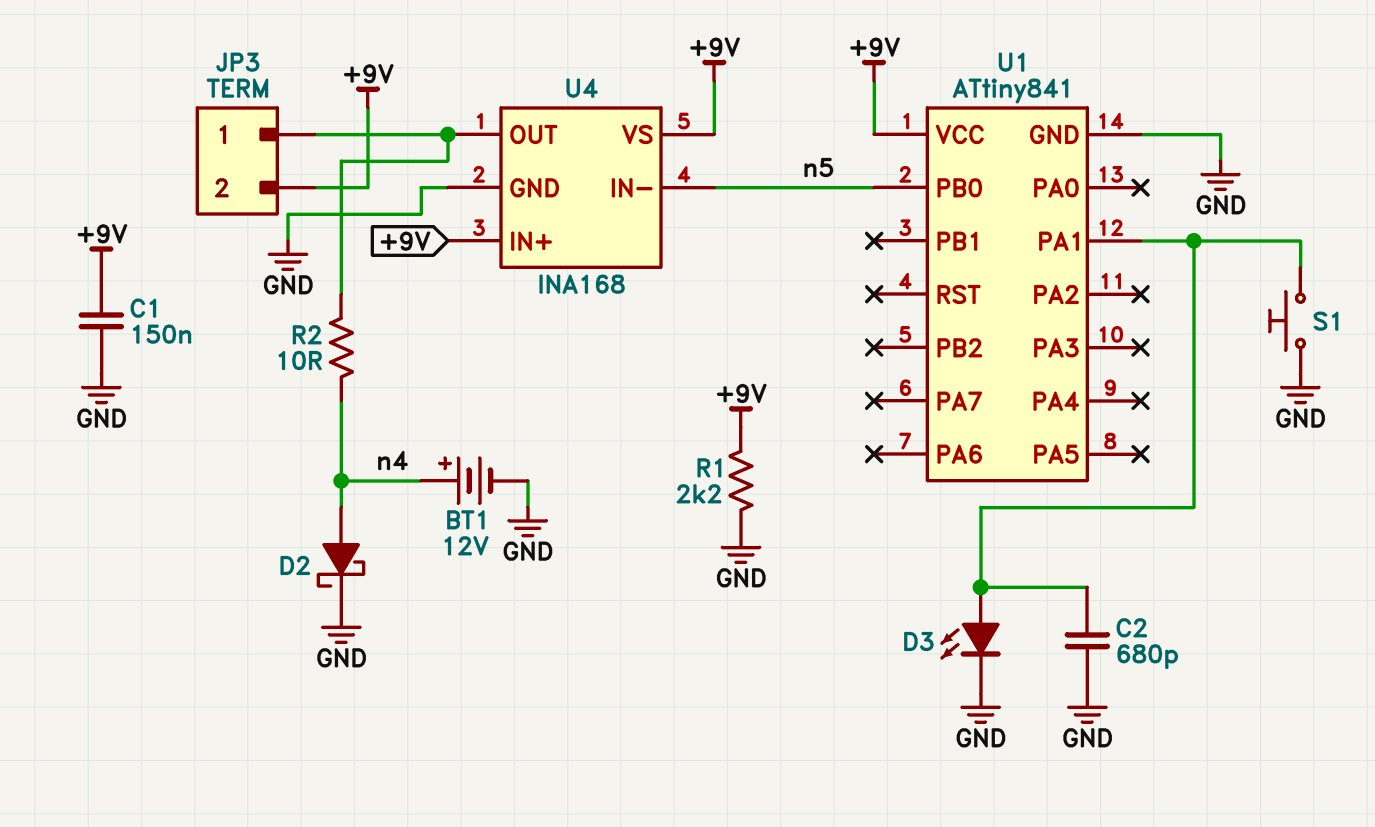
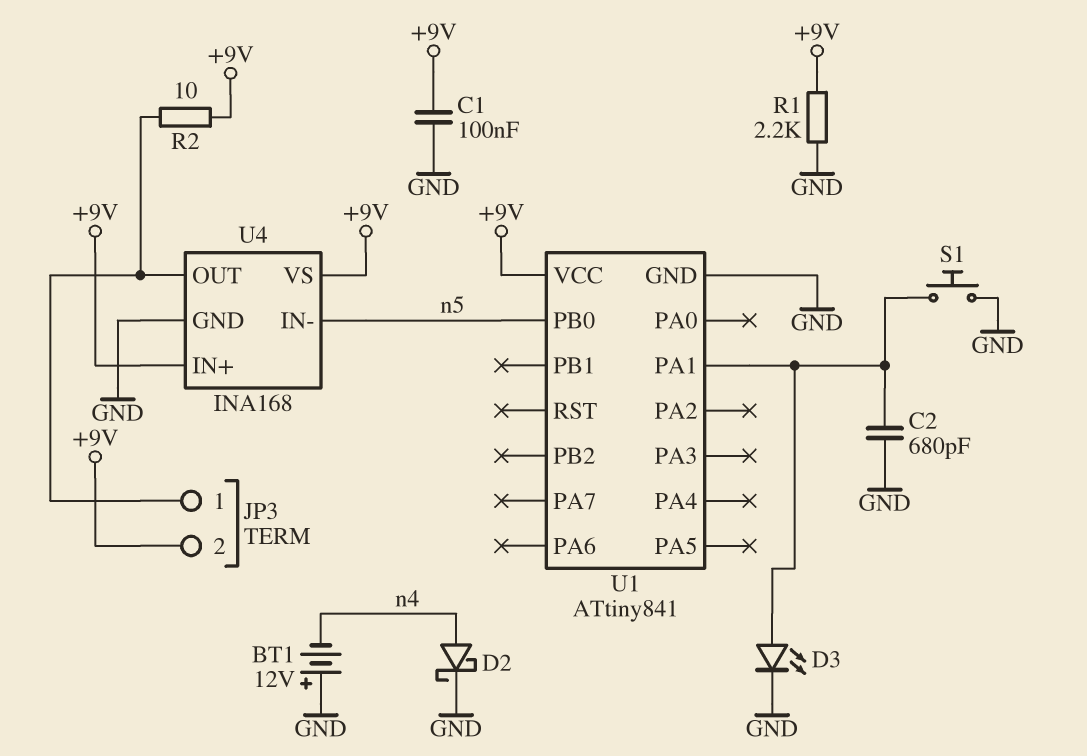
BT1: 12V (plus n4, minus GND) -> 12V (plus GND, minus n4)
C1: 150nF (+9V, GND) -> 100nF (+9V, GND)
R2: 10 (JP3/1, n4) -> 10 (+9V, JP3/1)

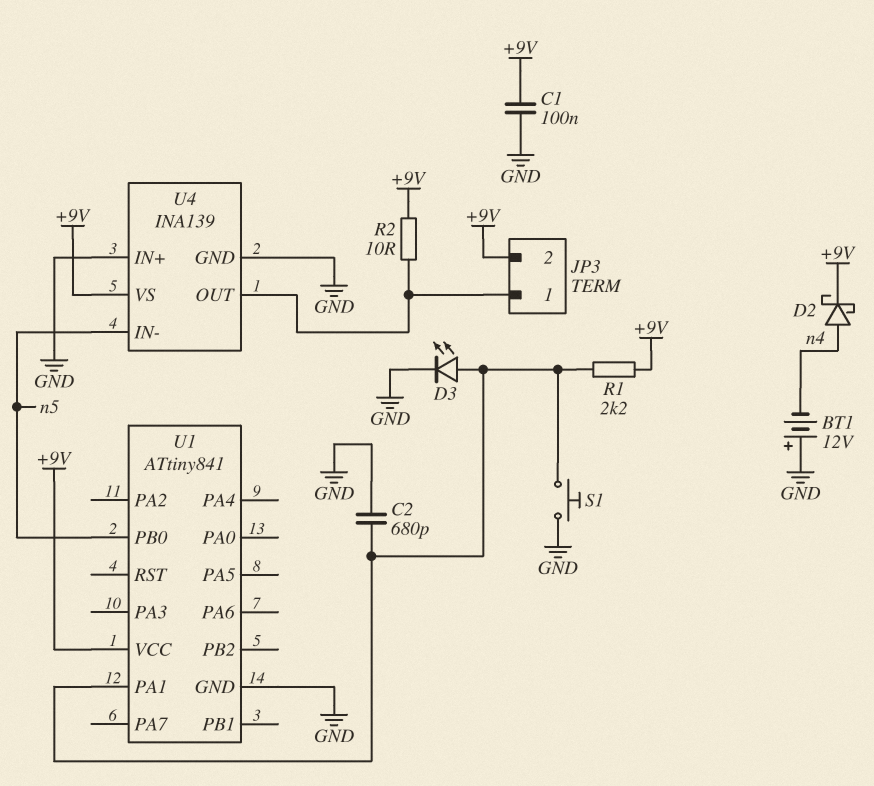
D2: schottky (A n4, K GND) -> schottky (A n4, K +9V)
R1: 2.2k (+9V, GND) -> 2.2k (+9V, U1/PA1)
U4: INA168 -> INA139
U4 pin IN+: +9V -> GND

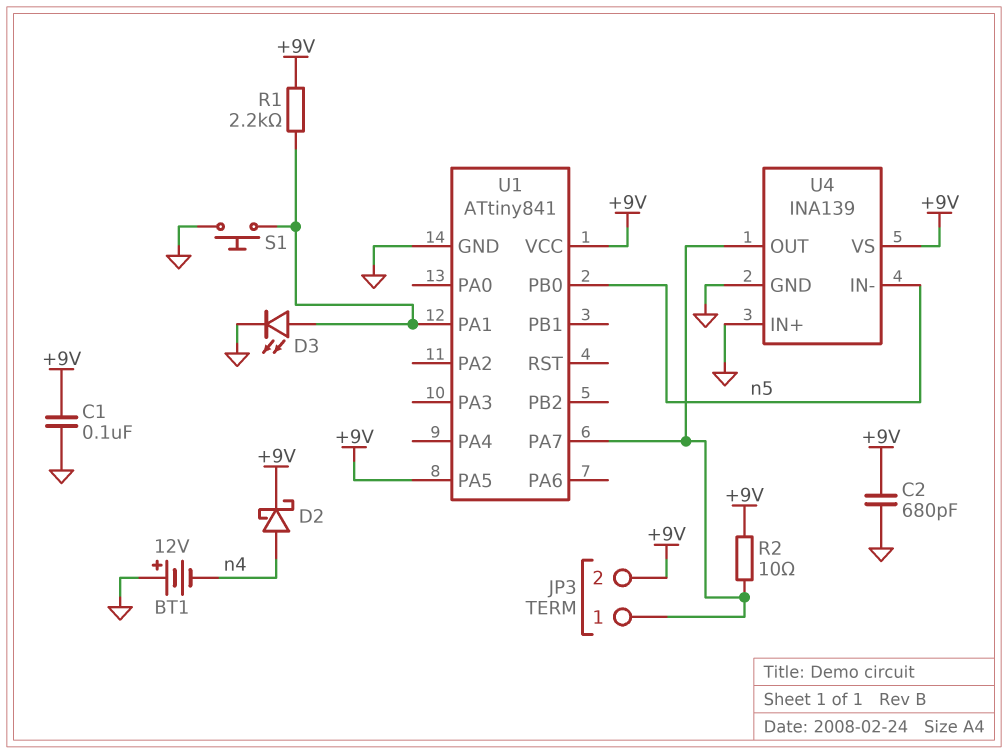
C2: 680pF (GND, U1/PA1) -> 680pF (+9V, GND)
U1 pin PA5: none -> +9V
U1 pin PA7: none -> JP3/1

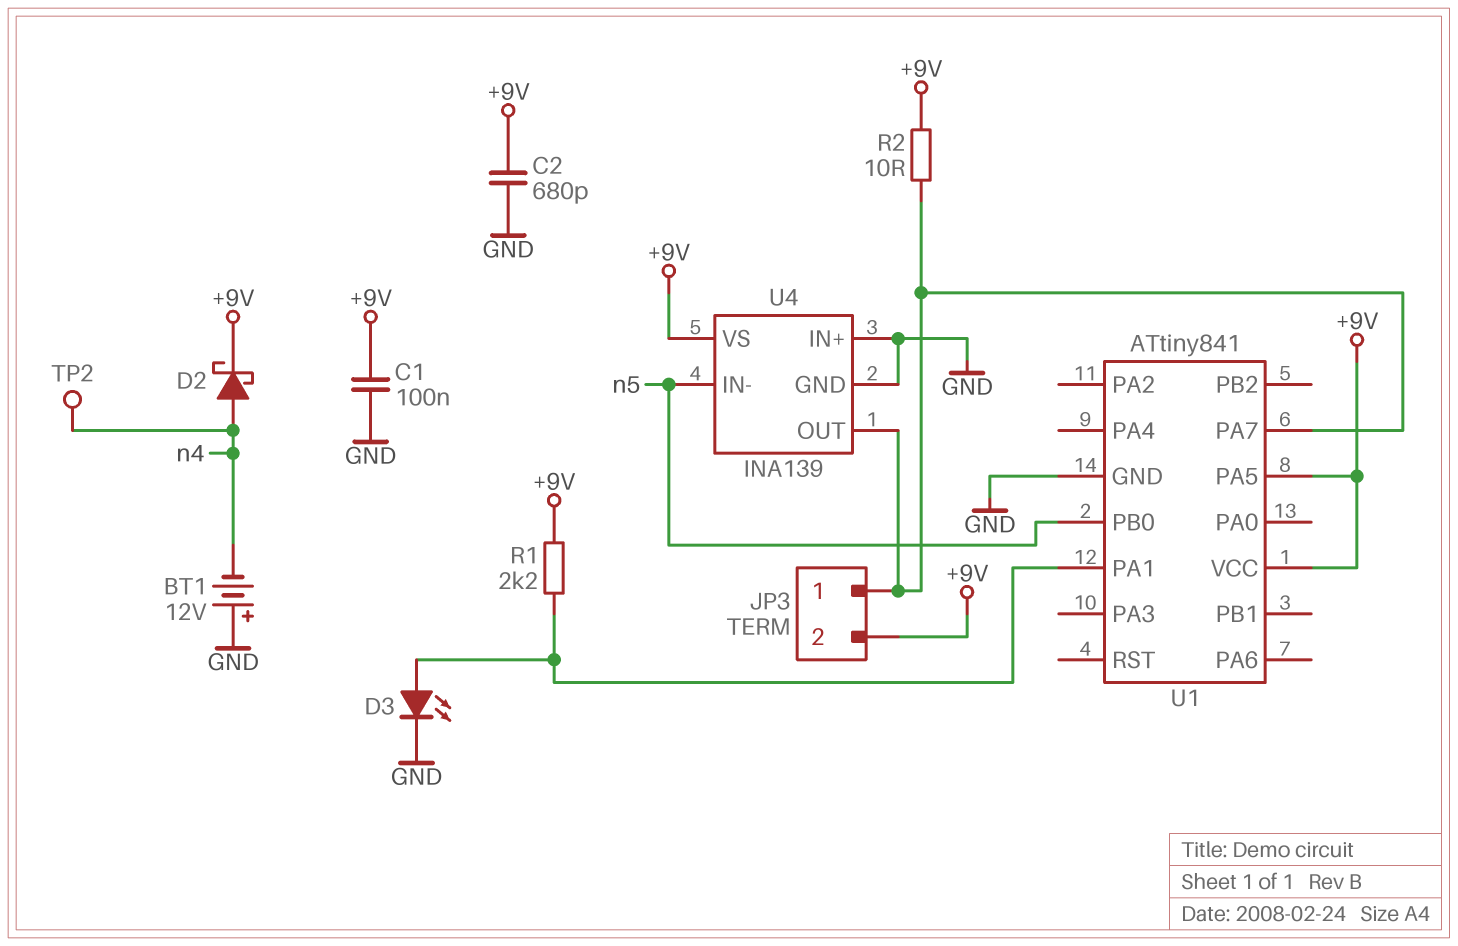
S1: button (GND, U1/PA1) -> none
TP2: none -> test point (n4)

